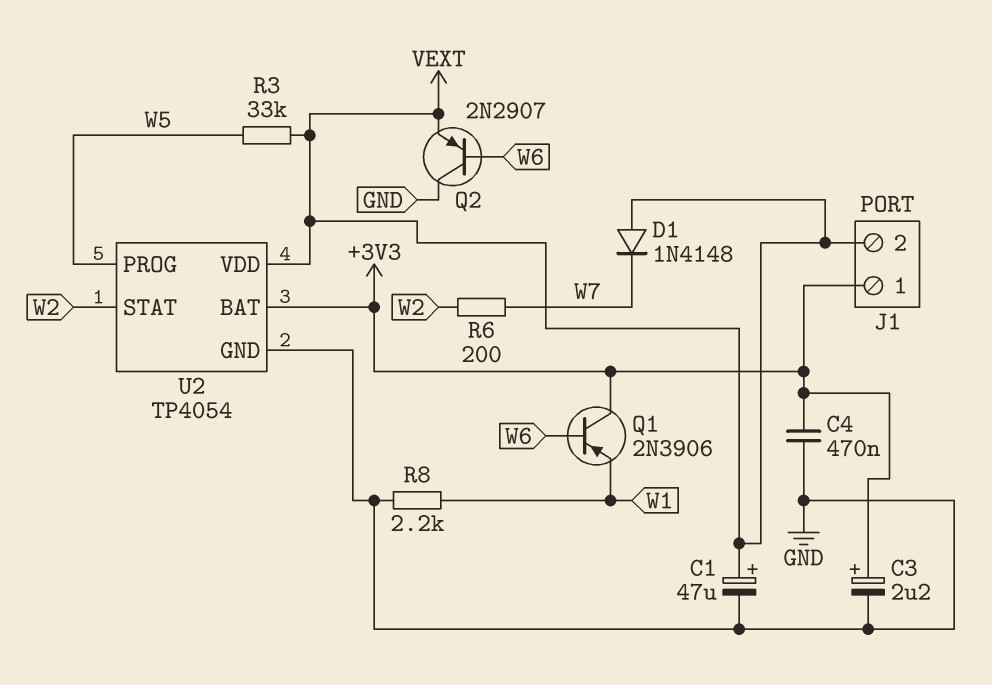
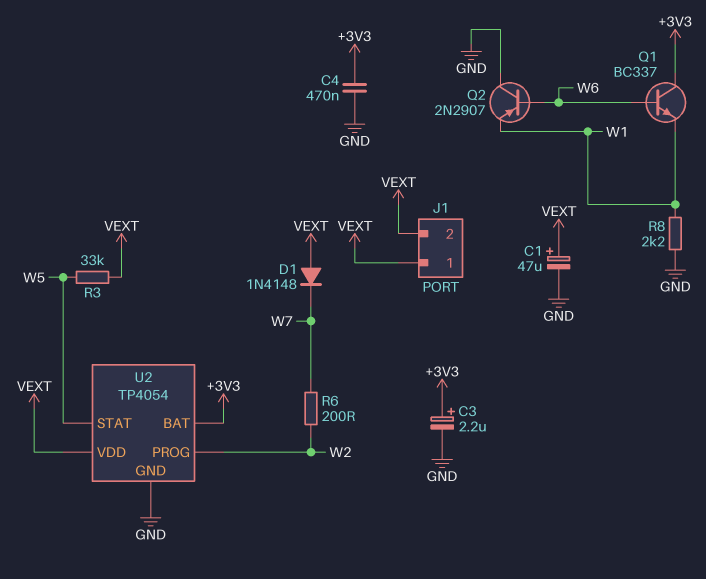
J1 pin 1: +3V3 -> VEXT
Q1: PNP 2N3906 (B W6, C +3V3, E W1) -> NPN BC337 (B W6, C +3V3, E W1)
Q2: PNP 2N2907 (B W6, C GND, E VEXT) -> PNP 2N2907 (B W6, C GND, E W1)
U2 pin PROG: W5 -> W2
U2 pin STAT: W2 -> W5

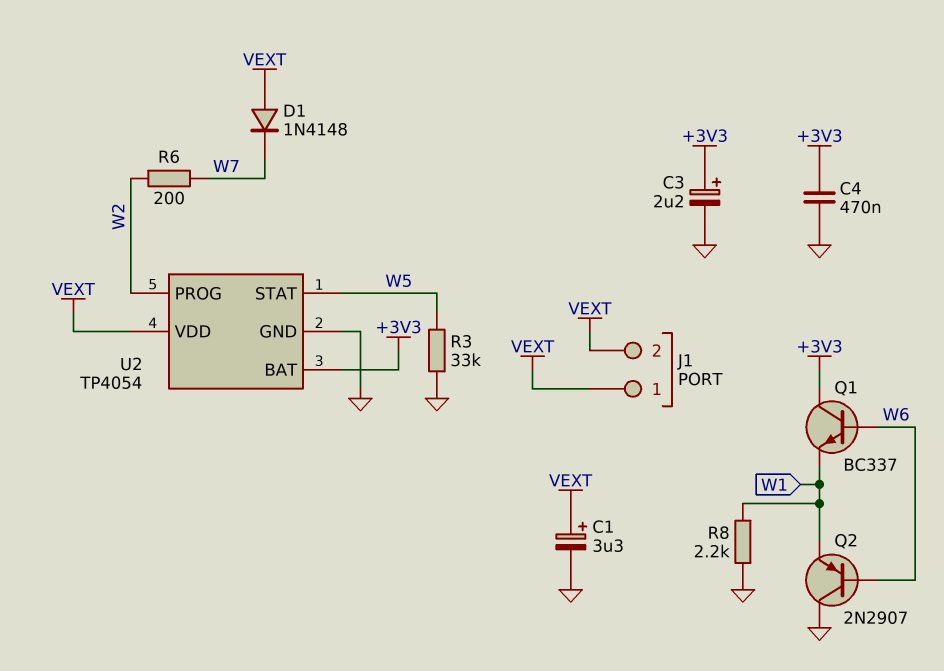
C1: 47uF (plus VEXT, minus GND) -> 3.3uF (plus VEXT, minus GND)
R3: 33k (VEXT, W5) -> 33k (GND, W5)

